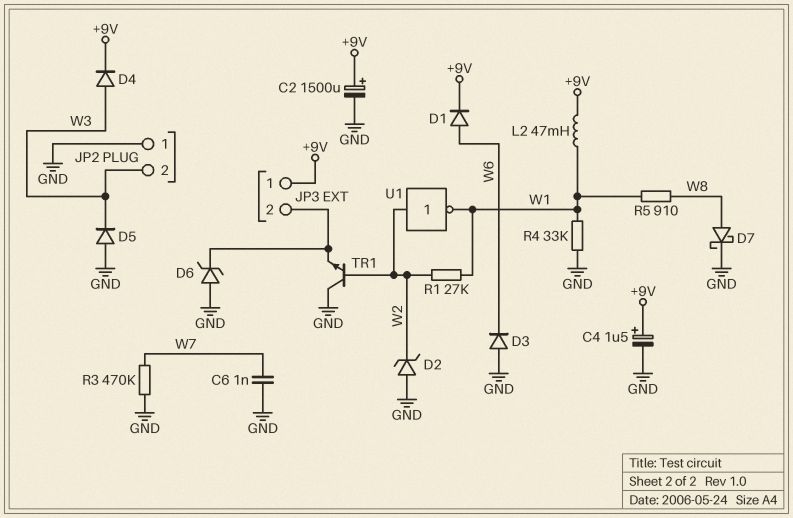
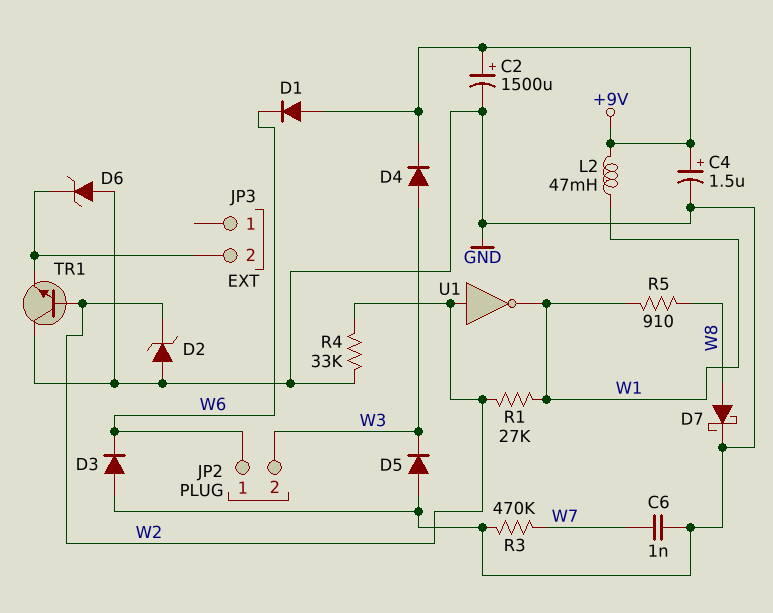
D1: diode (A W6, K +9V) -> diode (A +9V, K W6)
JP2 pin 1: GND -> W6
JP3 pin 1: +9V -> none
R4: 33k (GND, W1) -> 33k (GND, W2)

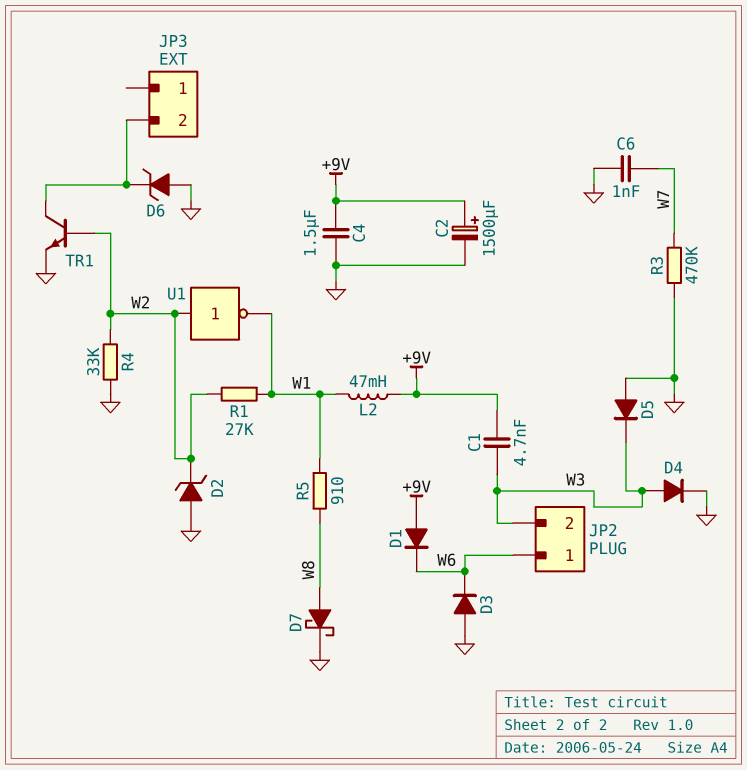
C1: none -> 4.7nF (+9V, W3)
C4: 1.5uF (plus +9V, minus GND) -> 1.5uF (+9V, GND)
D4: diode (A W3, K +9V) -> diode (A W3, K GND)
TR1: NPN (B W2, C GND, E JP3/2) -> NPN (B W2, C JP3/2, E GND)

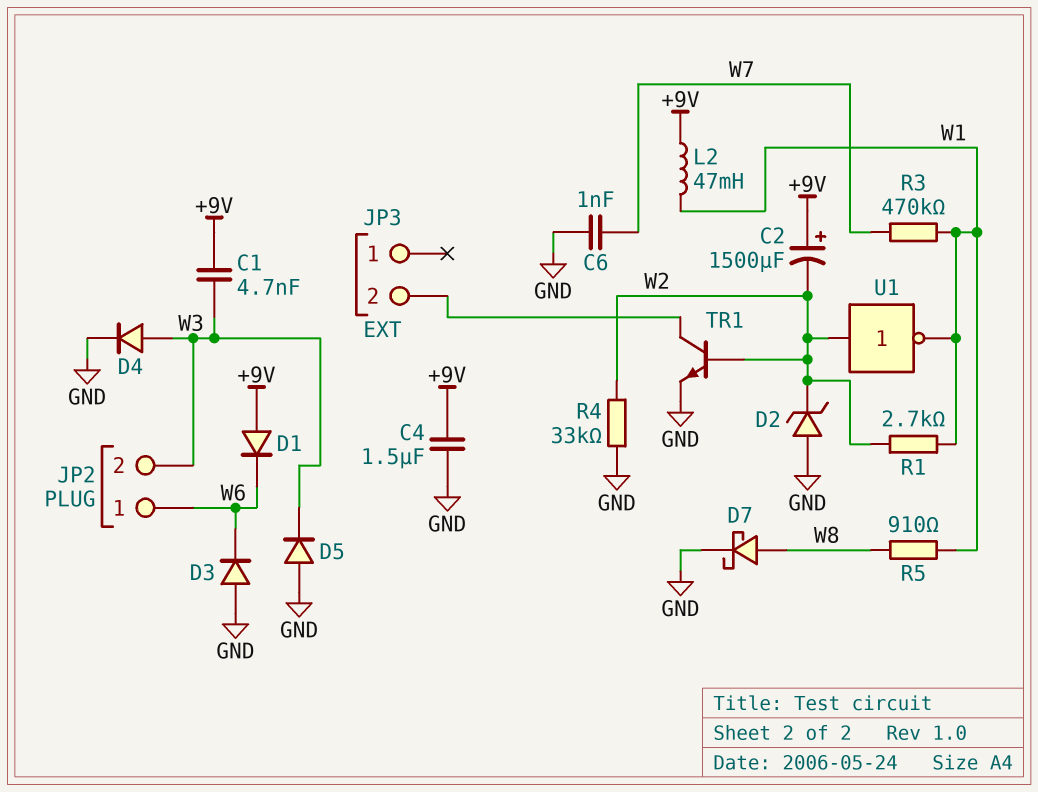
C2: 1500uF (plus +9V, minus GND) -> 1500uF (plus +9V, minus W2)
D6: zener (A GND, K JP3/2) -> none
R1: 27k (W1, W2) -> 2.7k (W1, W2)
R3: 470k (GND, W7) -> 470k (W1, W7)

